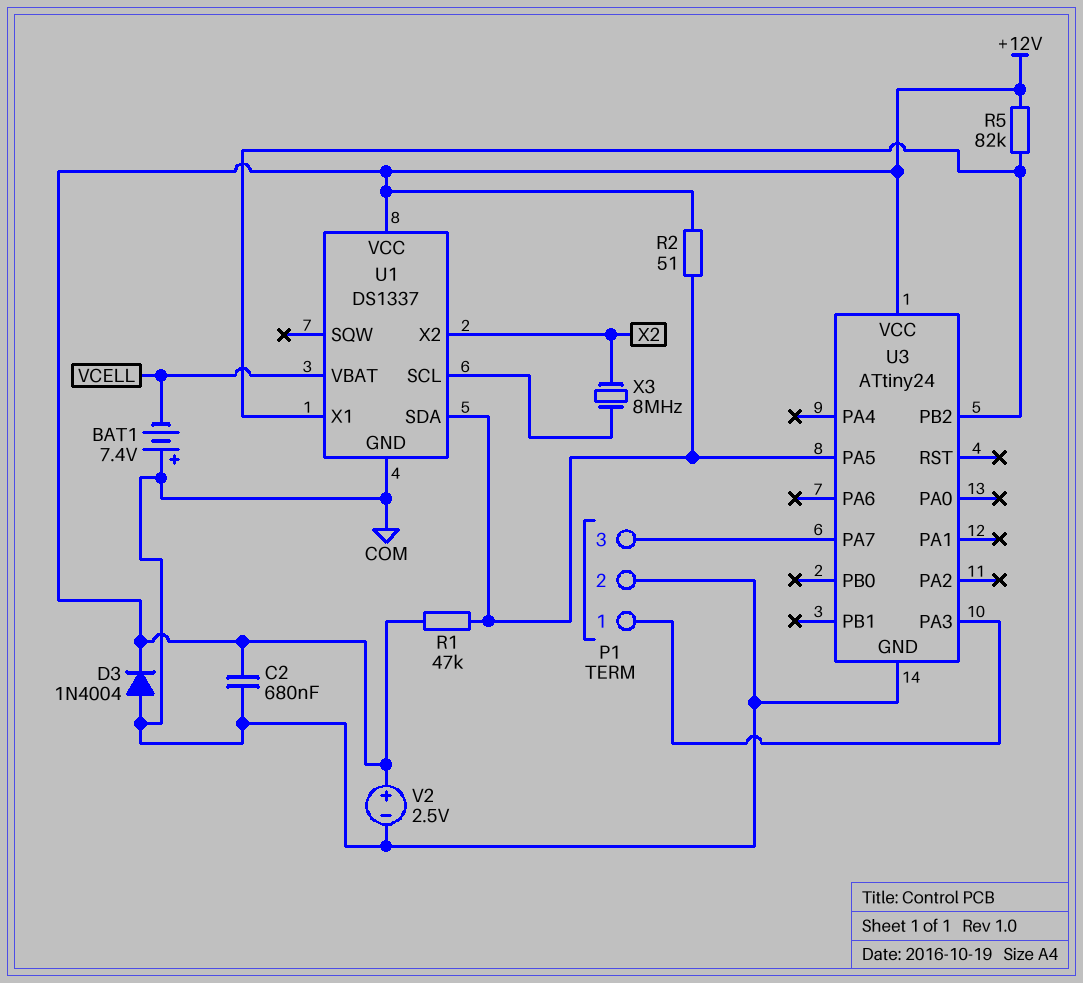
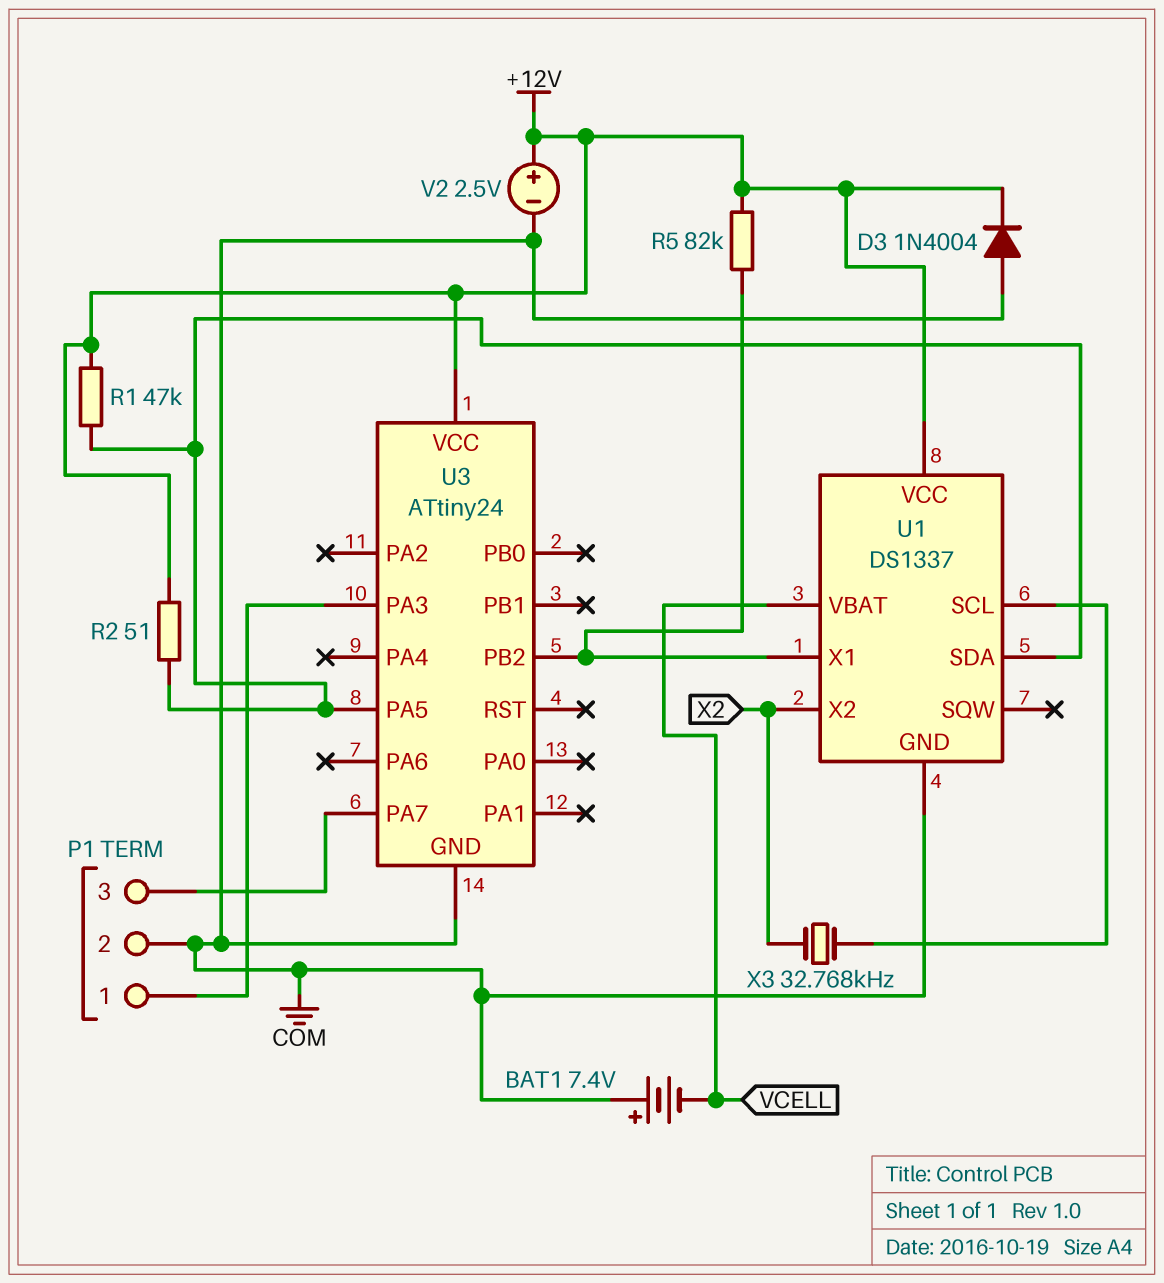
C2: 680nF (+12V, COM) -> none
X3: 8MHz (U1/SCL, X2) -> 32.768kHz (U1/SCL, X2)

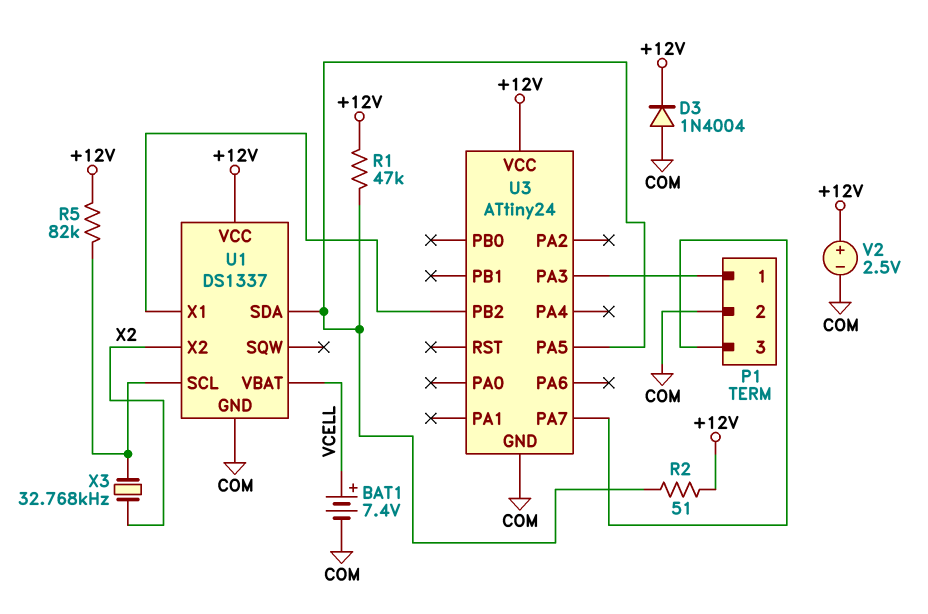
BAT1: 7.4V (plus COM, minus VCELL) -> 7.4V (plus VCELL, minus COM)
R5: 82k (+12V, U1/X1) -> 82k (+12V, U1/SCL)

